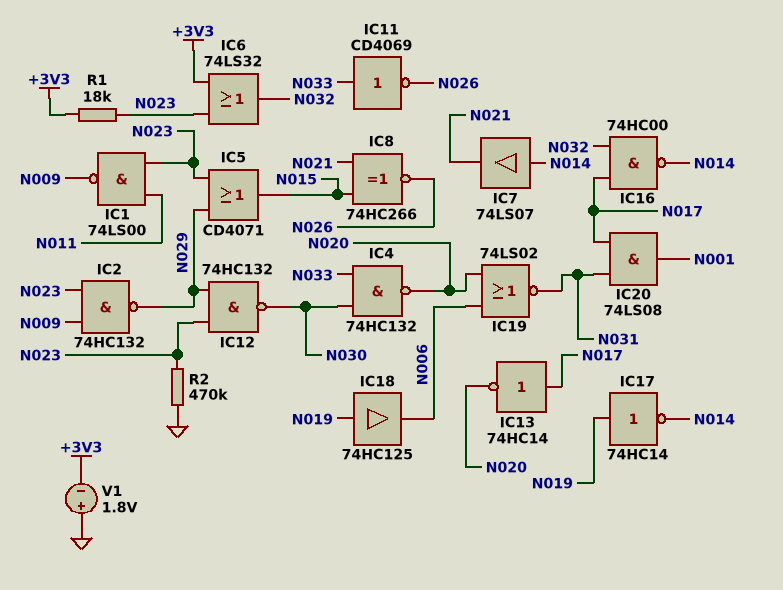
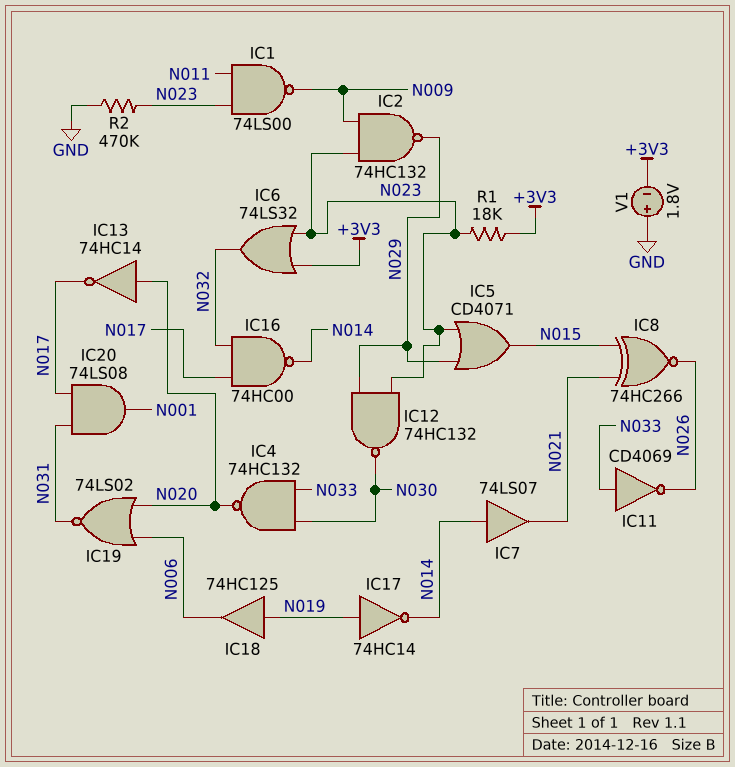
IC13: NOT 74HC14 (in N017, out N020) -> NOT 74HC14 (in N020, out N017)

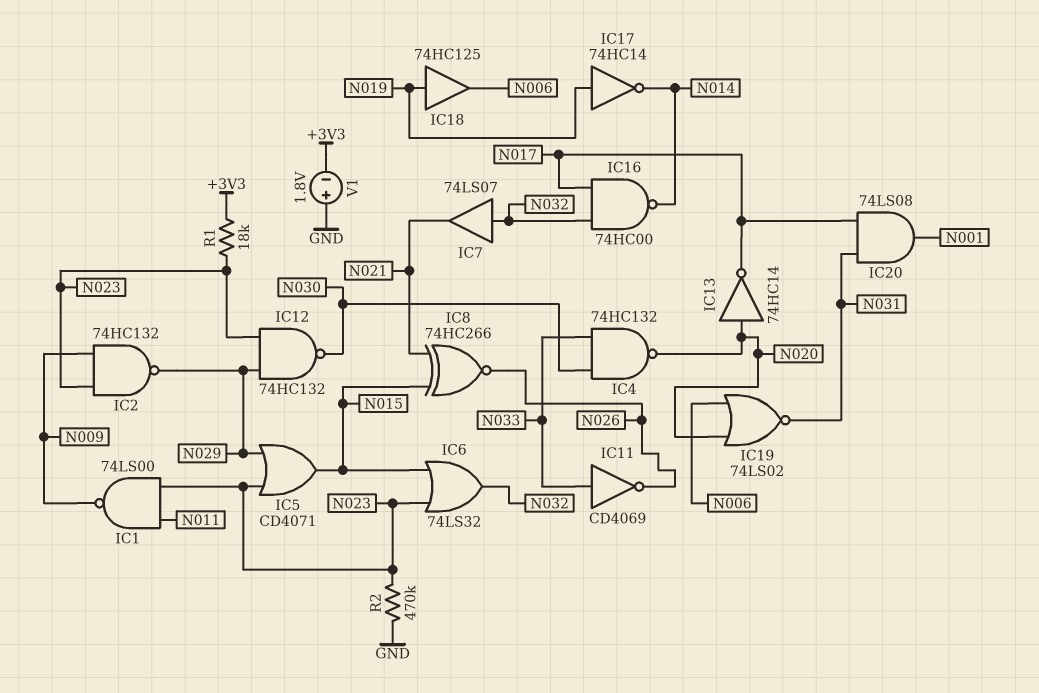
IC6: OR 74LS32 (in +3V3, in N023, out N032) -> OR 74LS32 (in N015, in N023, out N032)
IC7: buffer 74LS07 (in N014, out N021) -> buffer 74LS07 (in N032, out N021)

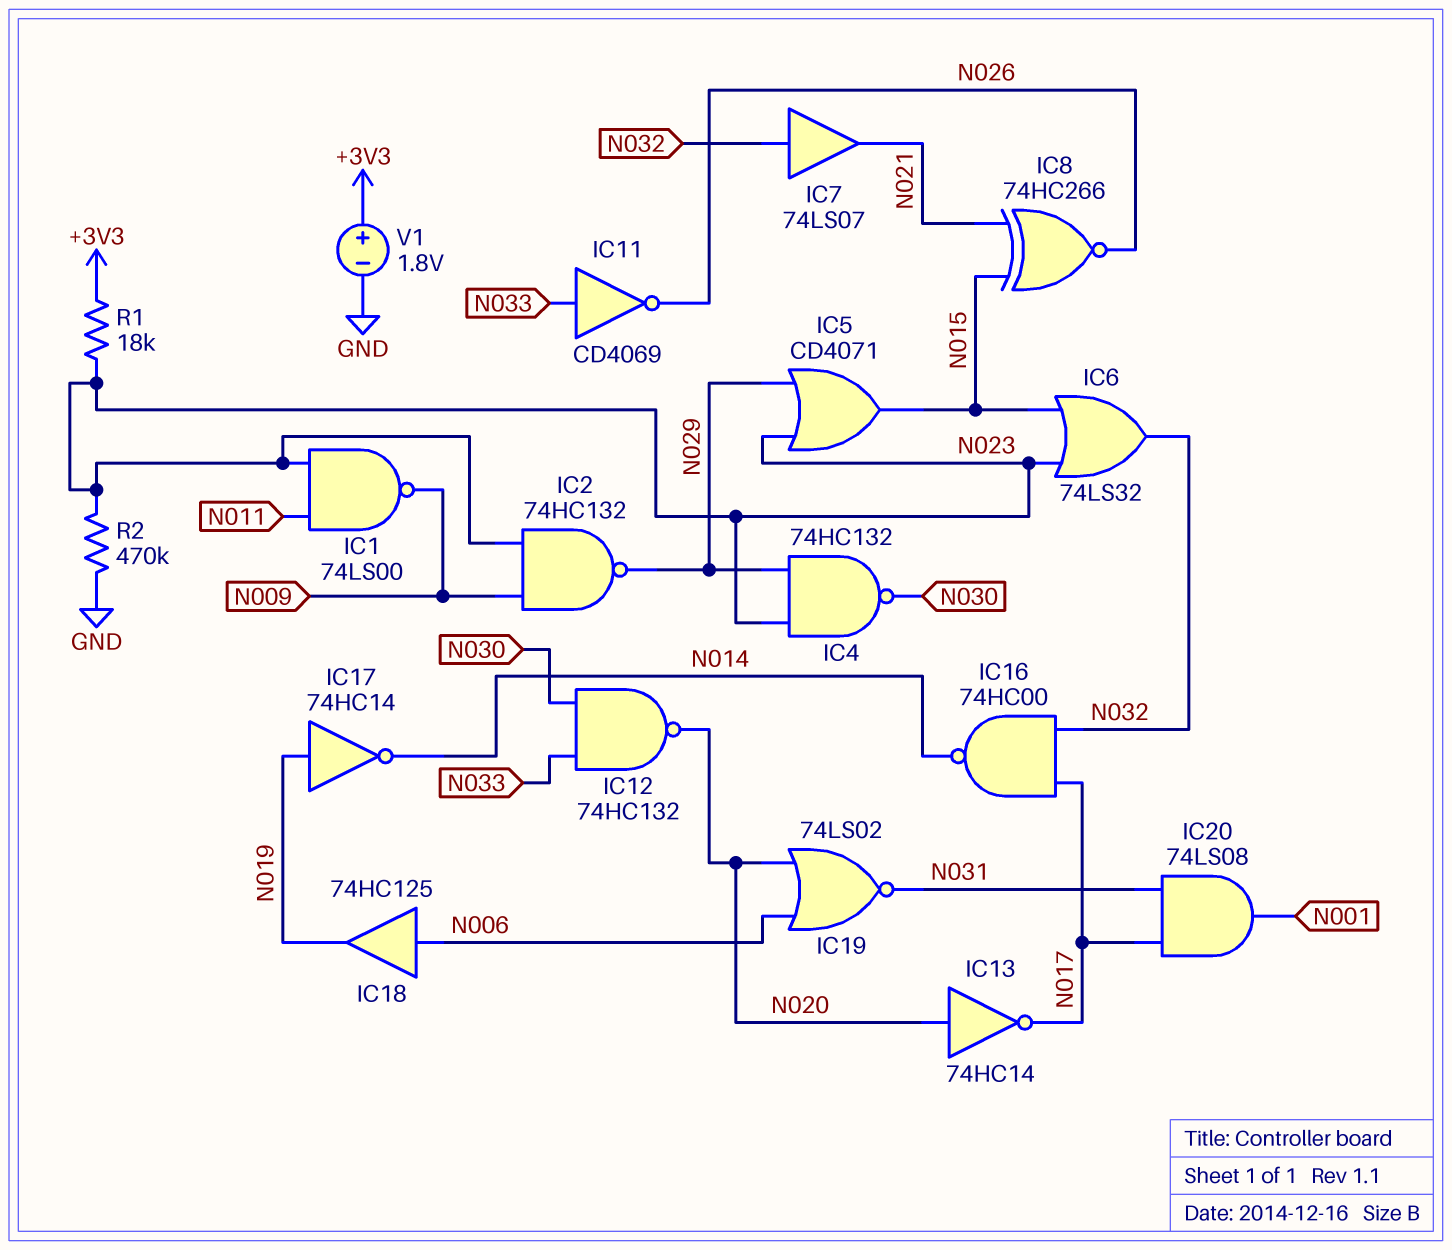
IC4: NAND 74HC132 (in N030, in N033, out N020) -> NAND 74HC132 (in N023, in N029, out N030)
IC12: NAND 74HC132 (in N023, in N029, out N030) -> NAND 74HC132 (in N030, in N033, out N020)
IC18: buffer 74HC125 (in N019, out N006) -> buffer 74HC125 (in N006, out N019)
V1: 1.8V (plus GND, minus +3V3) -> 1.8V (plus +3V3, minus GND)

